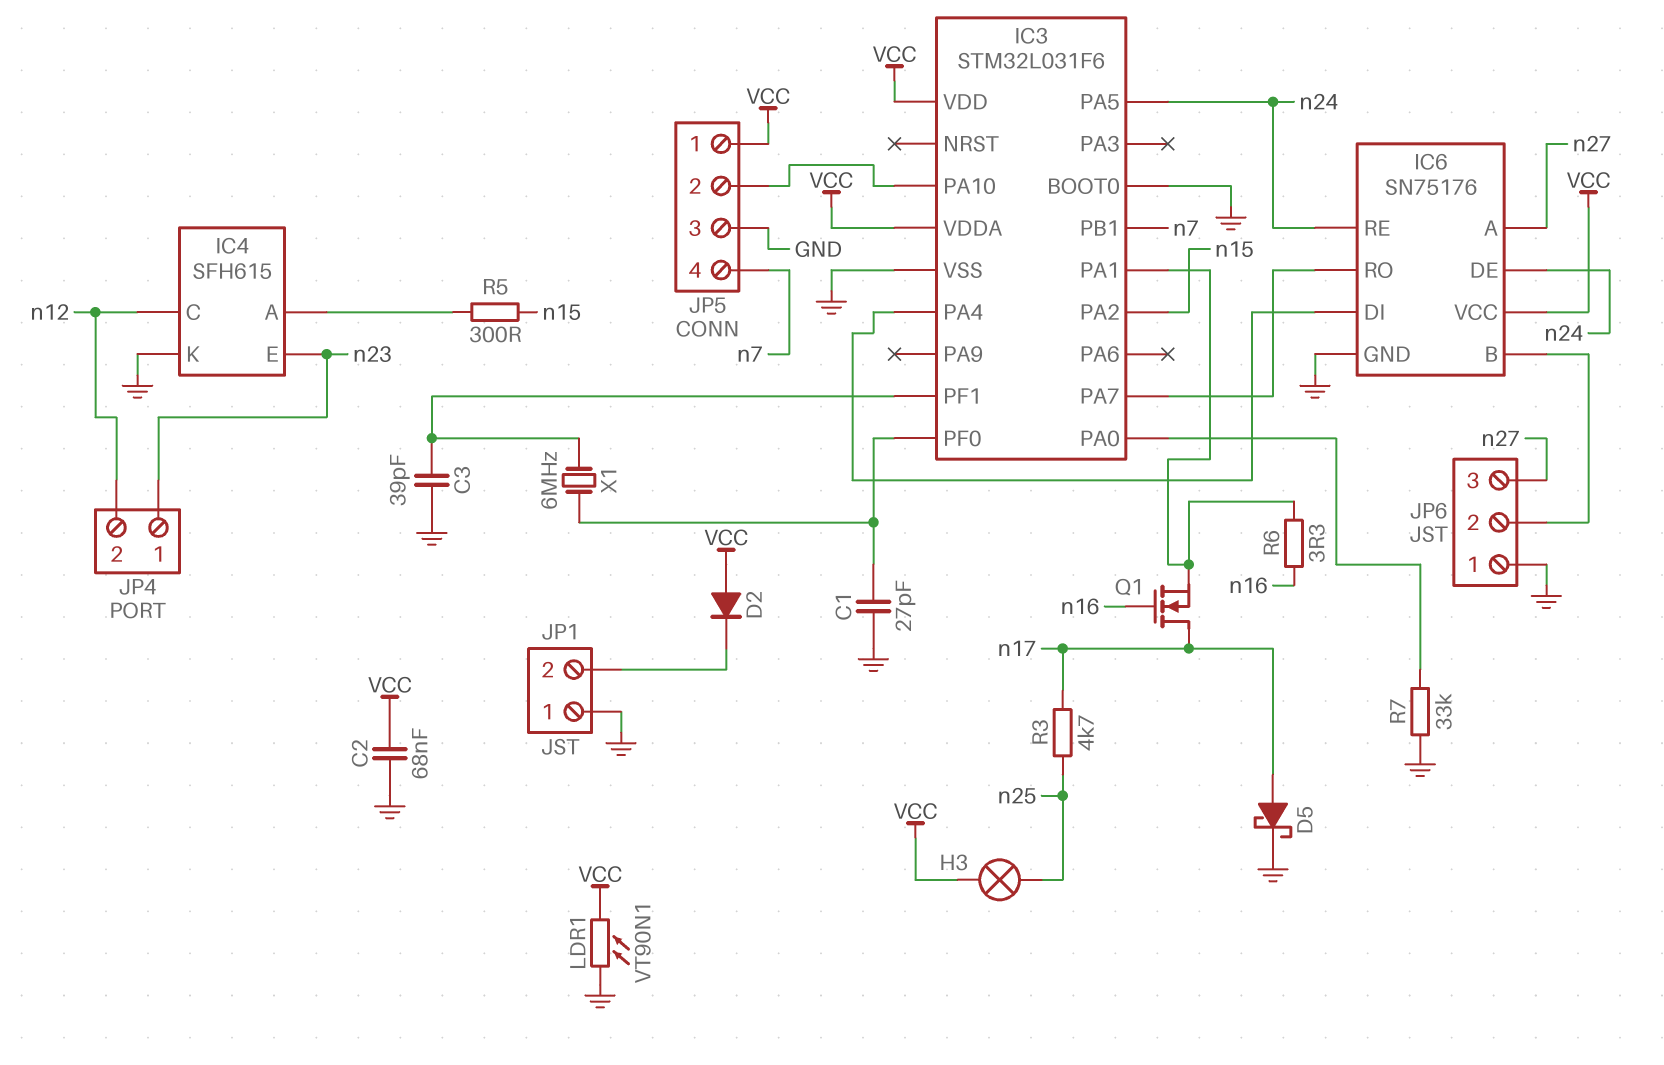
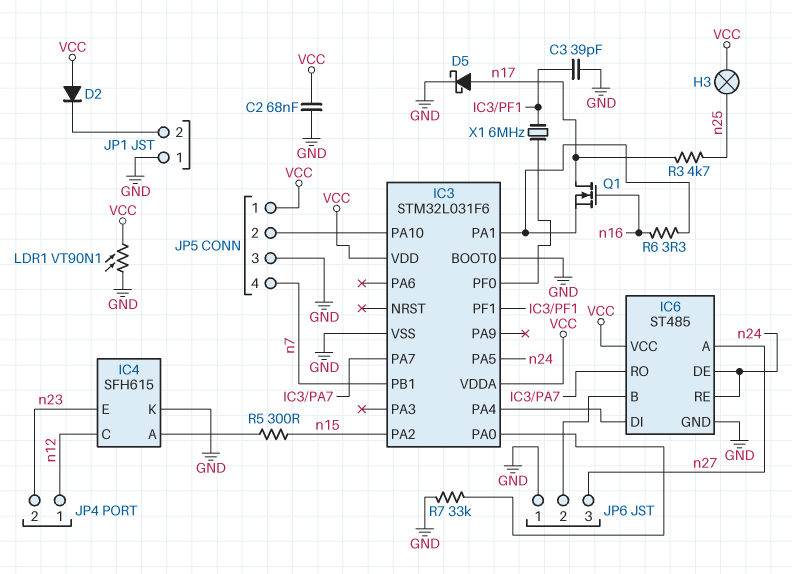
C1: 27pF (GND, IC3/PF0) -> none
IC6: SN75176 -> ST485
JP4 pin 1: n23 -> n12
JP4 pin 2: n12 -> n23

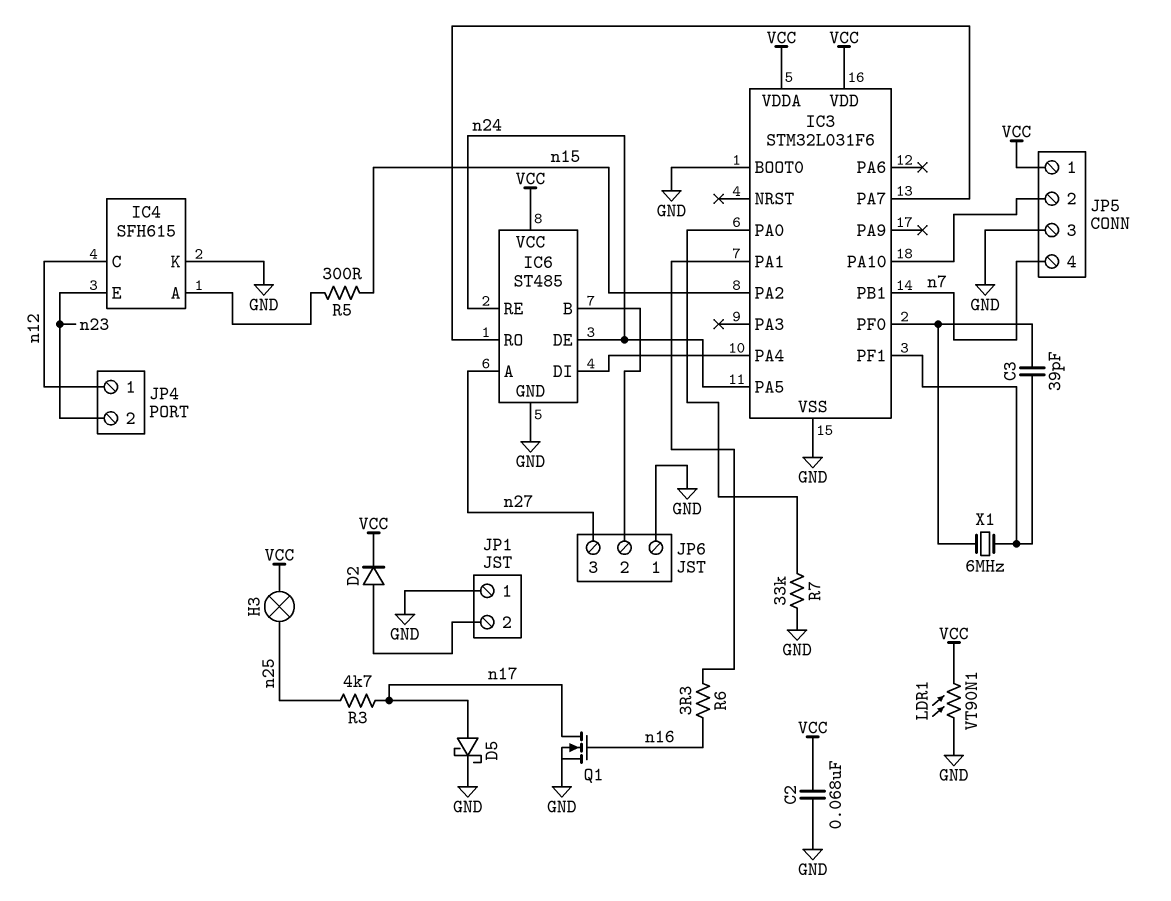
C3: 39pF (GND, IC3/PF1) -> 39pF (IC3/PF0, IC3/PF1)
D2: diode (A VCC, K JP1/2) -> diode (A JP1/2, K VCC)
Q1: NMOS (G n16, D n17, S IC3/PA1) -> NMOS (G n16, D n17, S GND)

